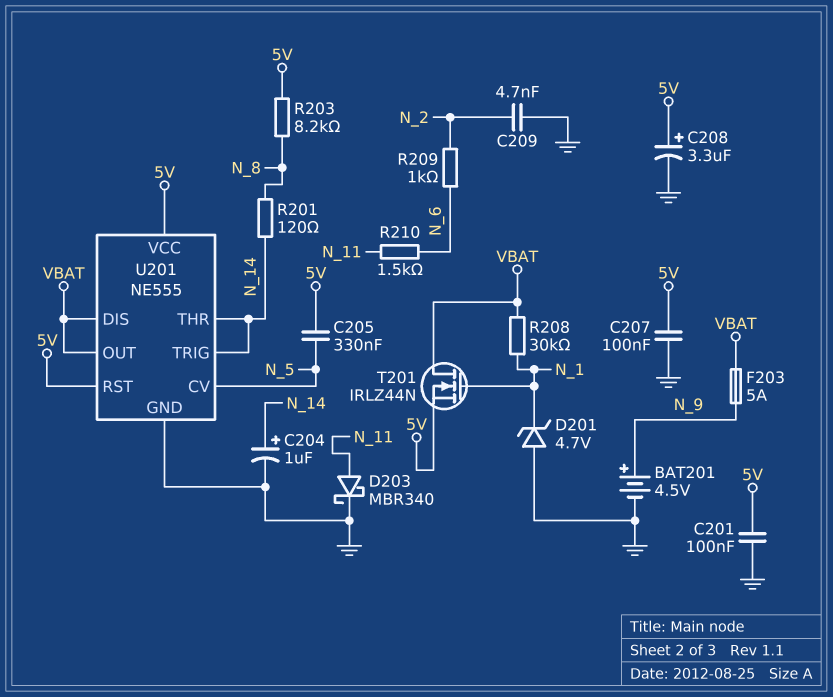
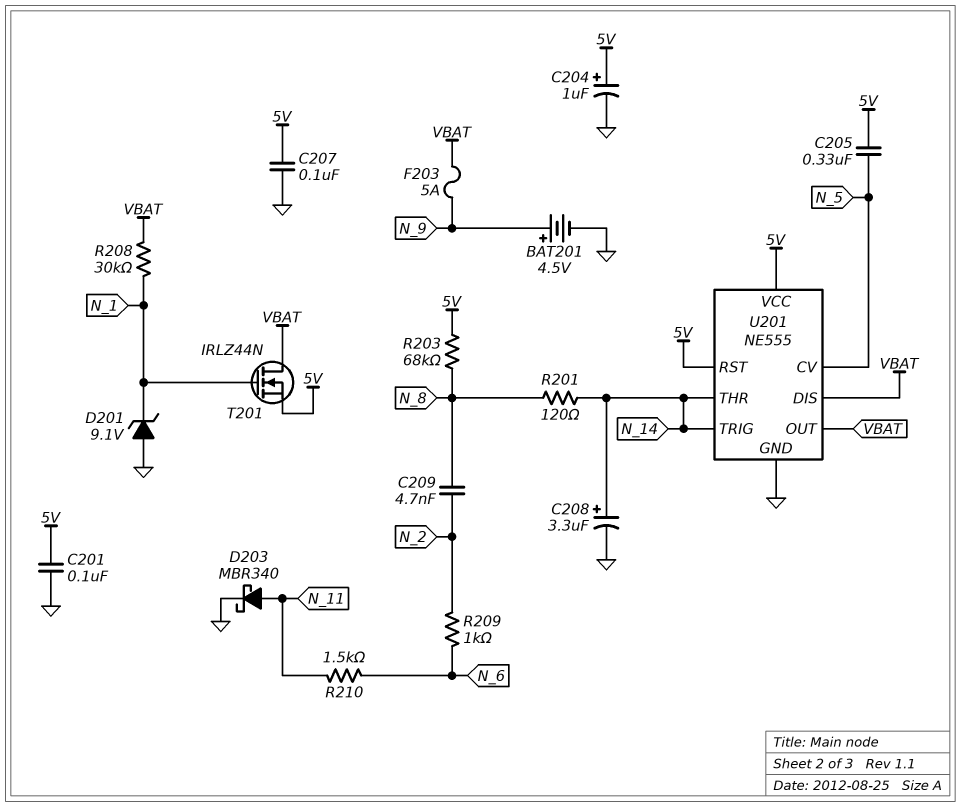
C204: 1uF (plus N_14, minus GND) -> 1uF (plus 5V, minus GND)
C208: 3.3uF (plus 5V, minus GND) -> 3.3uF (plus N_14, minus GND)
C209: 4.7nF (GND, N_2) -> 4.7nF (N_2, N_8)
D201: zener 4.7V (A GND, K N_1) -> zener 9.1V (A GND, K N_1)
R203: 8.2k (5V, N_8) -> 68k (5V, N_8)

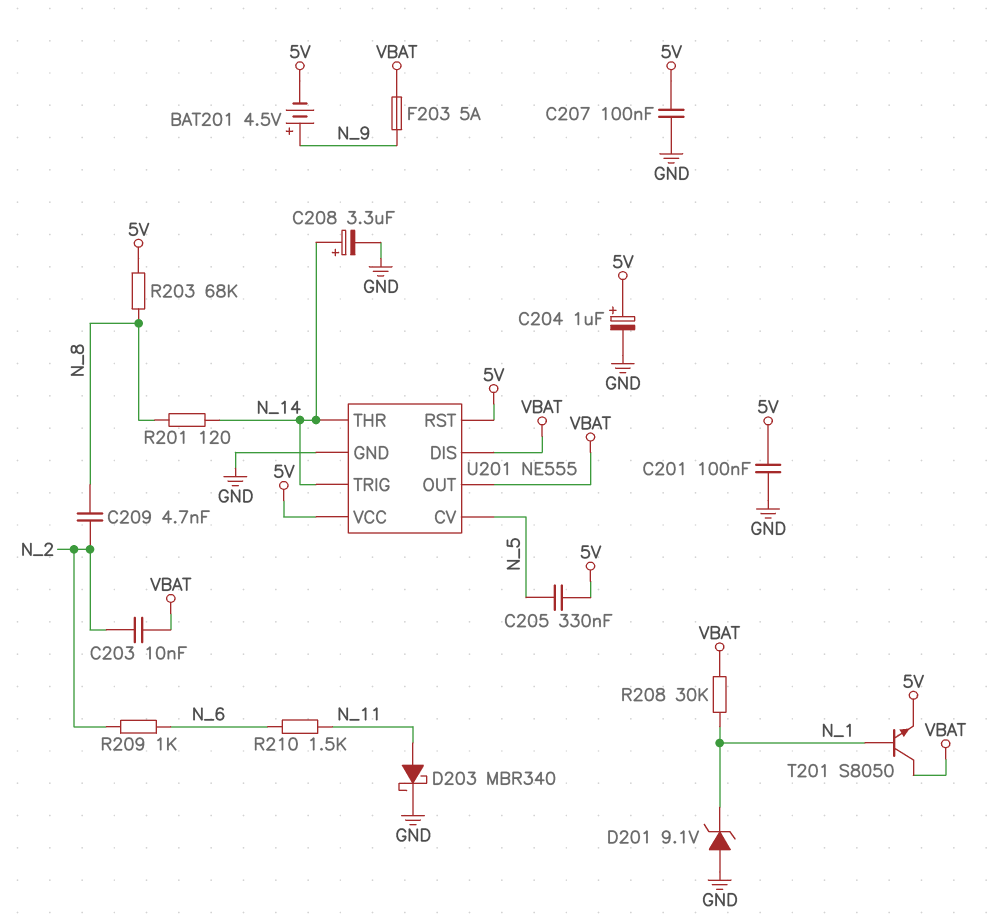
BAT201: 4.5V (plus N_9, minus GND) -> 4.5V (plus N_9, minus 5V)
C203: none -> 10nF (N_2, VBAT)
T201: NMOS IRLZ44N (G N_1, D VBAT, S 5V) -> NPN S8050 (B N_1, C VBAT, E 5V)

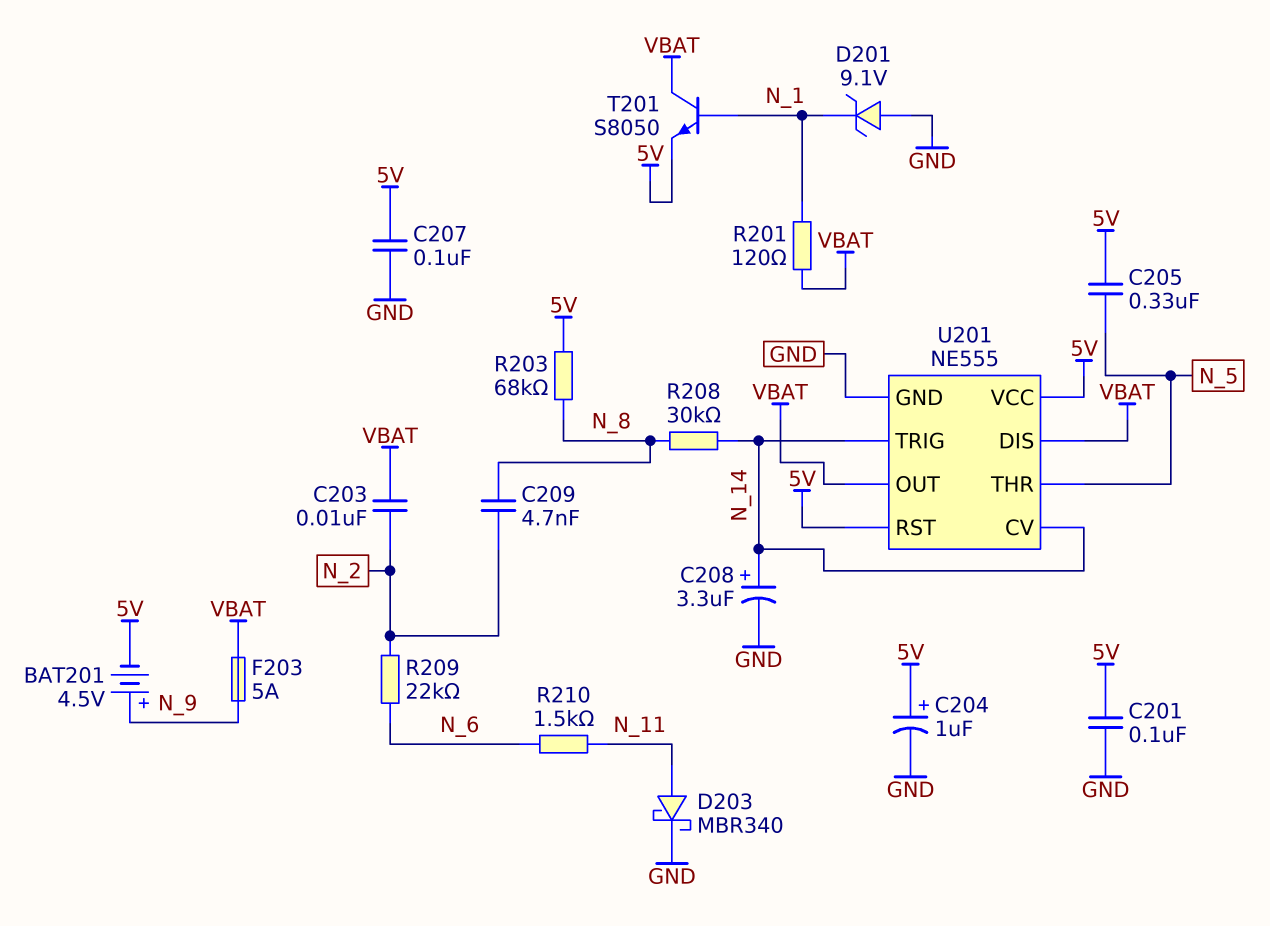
R201: 120 (N_8, N_14) -> 120 (N_1, VBAT)
R208: 30k (N_1, VBAT) -> 30k (N_8, N_14)
R209: 1k (N_2, N_6) -> 22k (N_2, N_6)
U201 pin CV: N_5 -> N_14
U201 pin THR: N_14 -> N_5

